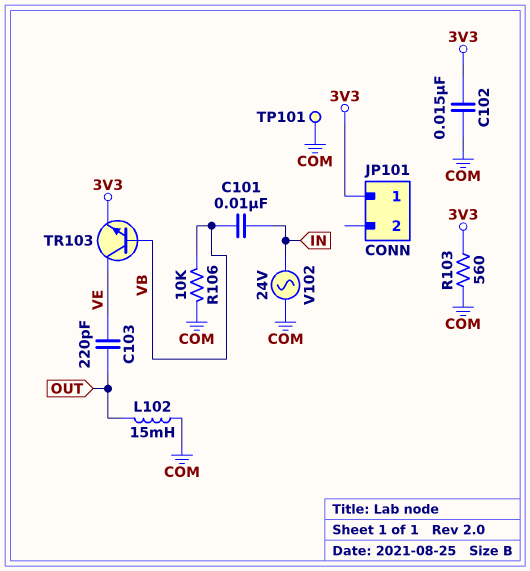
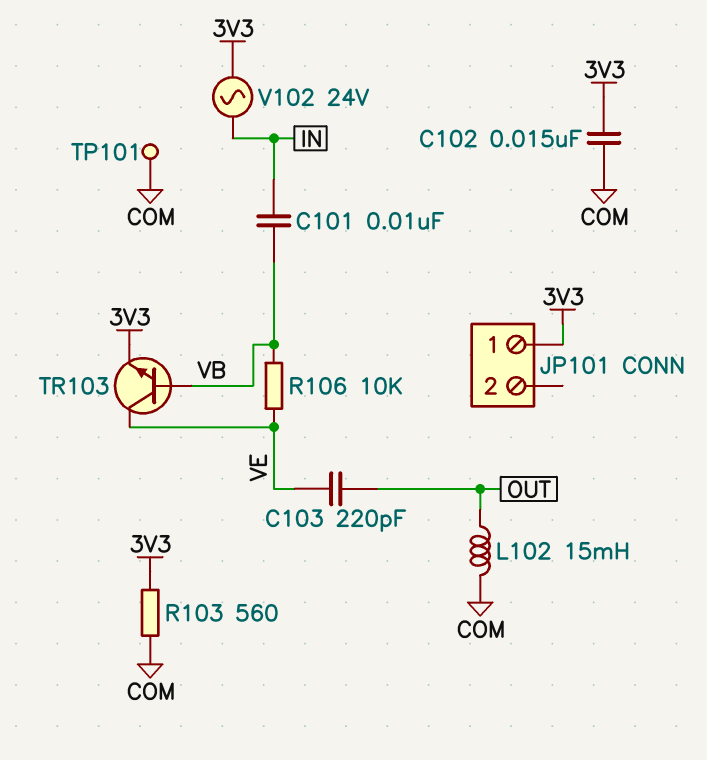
R106: 10k (COM, VB) -> 10k (VB, VE)
V102: AC 24V (COM, IN) -> AC 24V (3V3, IN)

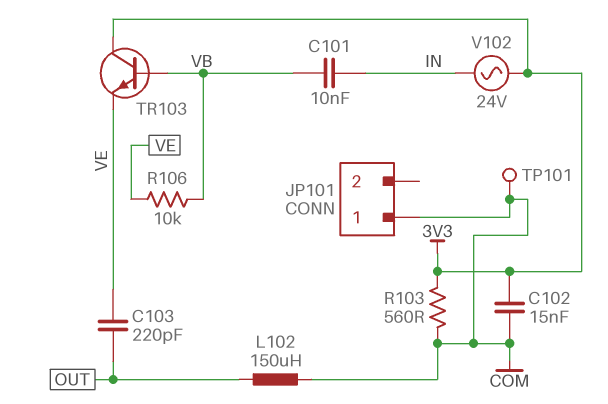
JP101 pin 1: 3V3 -> COM
L102: 15mH (COM, OUT) -> 150uH (COM, OUT)
TR103: NPN (B VB, C VE, E 3V3) -> NPN (B VB, C 3V3, E VE)

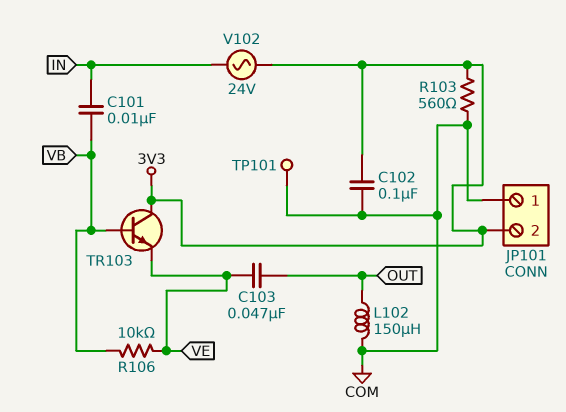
C102: 15nF (3V3, COM) -> 100nF (3V3, COM)
C103: 220pF (OUT, VE) -> 47nF (OUT, VE)
JP101 pin 2: none -> 3V3

